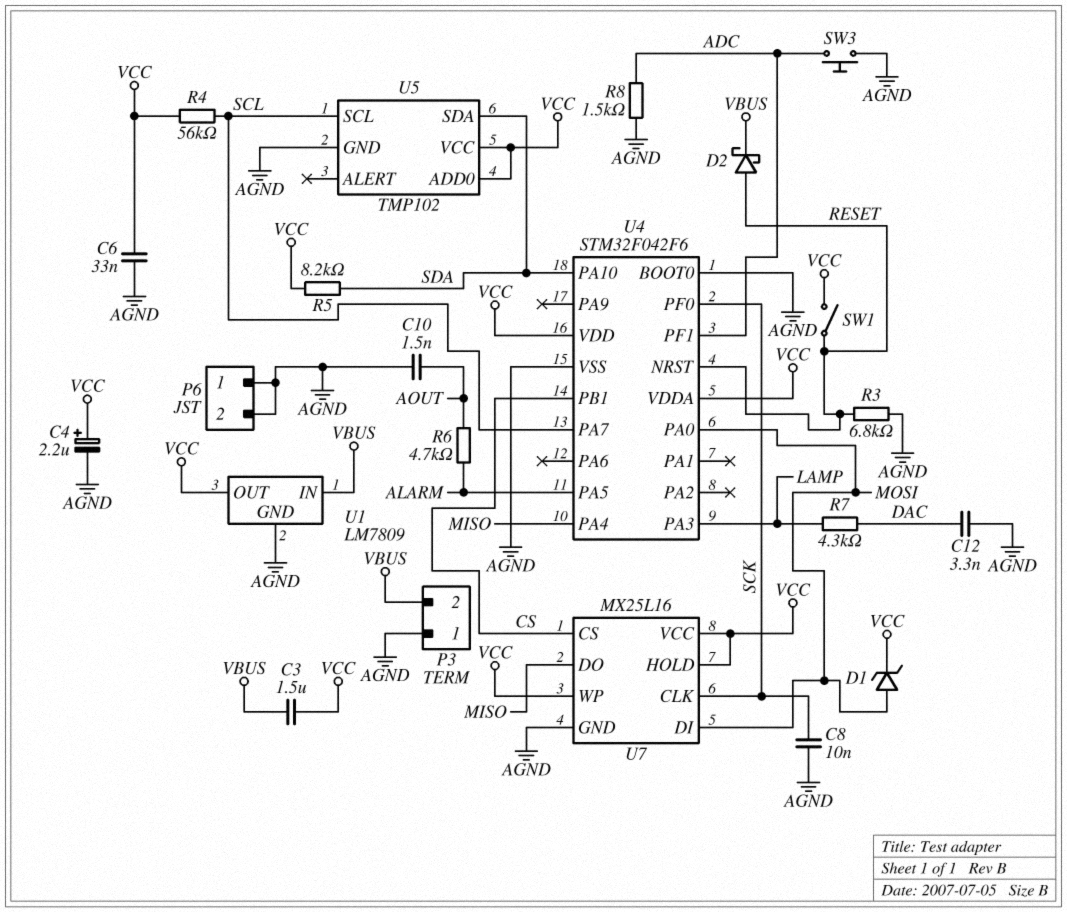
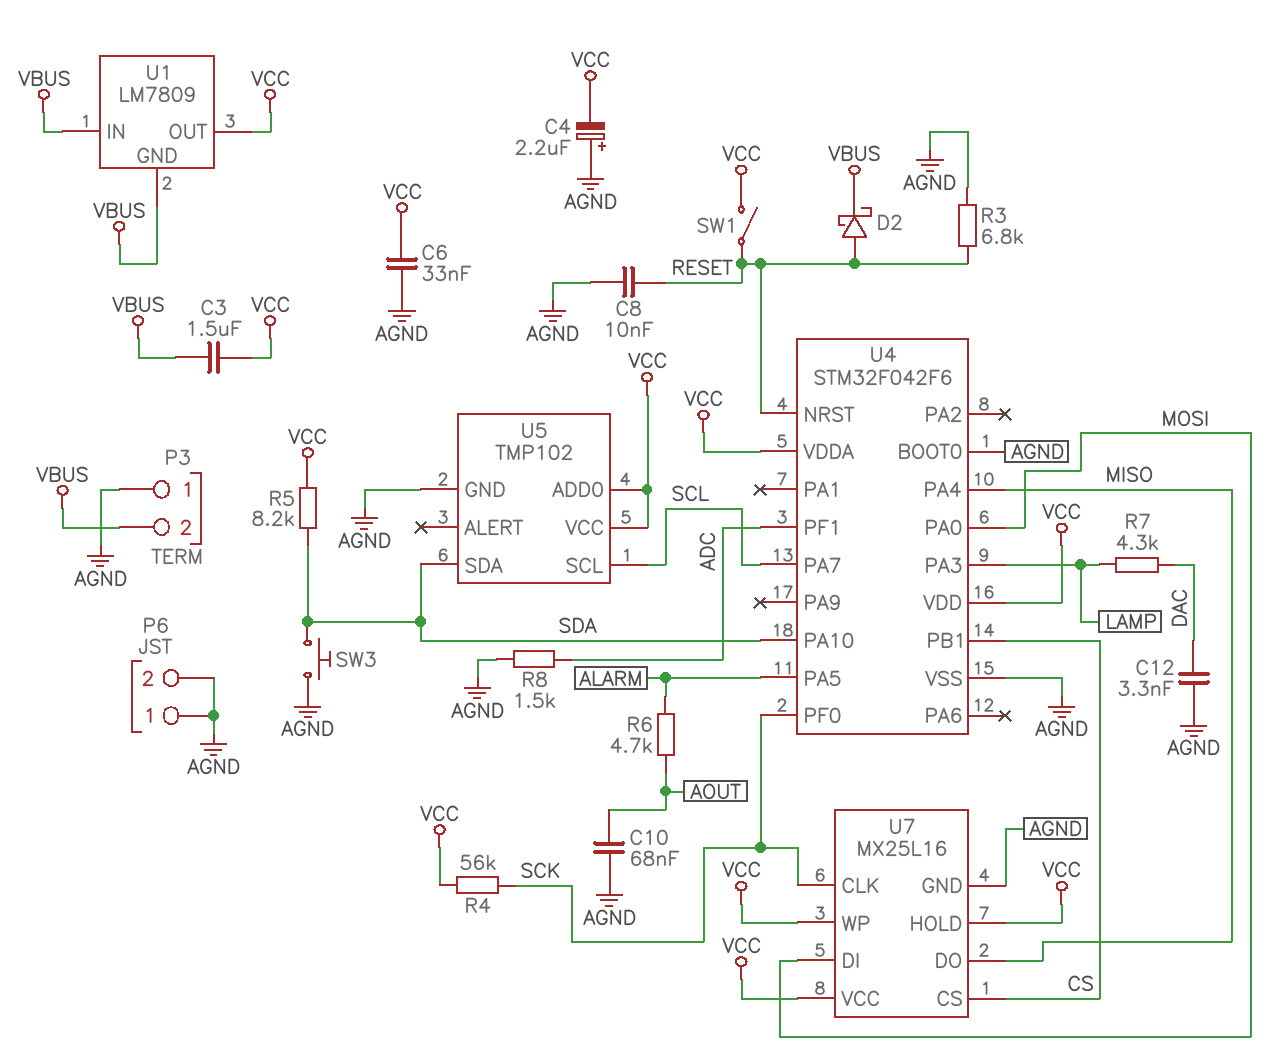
C4: 2.2uF (plus VCC, minus AGND) -> 2.2uF (plus AGND, minus VCC)
C8: 10nF (AGND, SCK) -> 10nF (AGND, RESET)
C10: 1.5nF (AGND, AOUT) -> 68nF (AGND, AOUT)
D1: zener (A MOSI, K VCC) -> none
R4: 56k (SCL, VCC) -> 56k (SCK, VCC)
SW3: button (ADC, AGND) -> button (AGND, SDA)
U1 pin GND: AGND -> VBUS

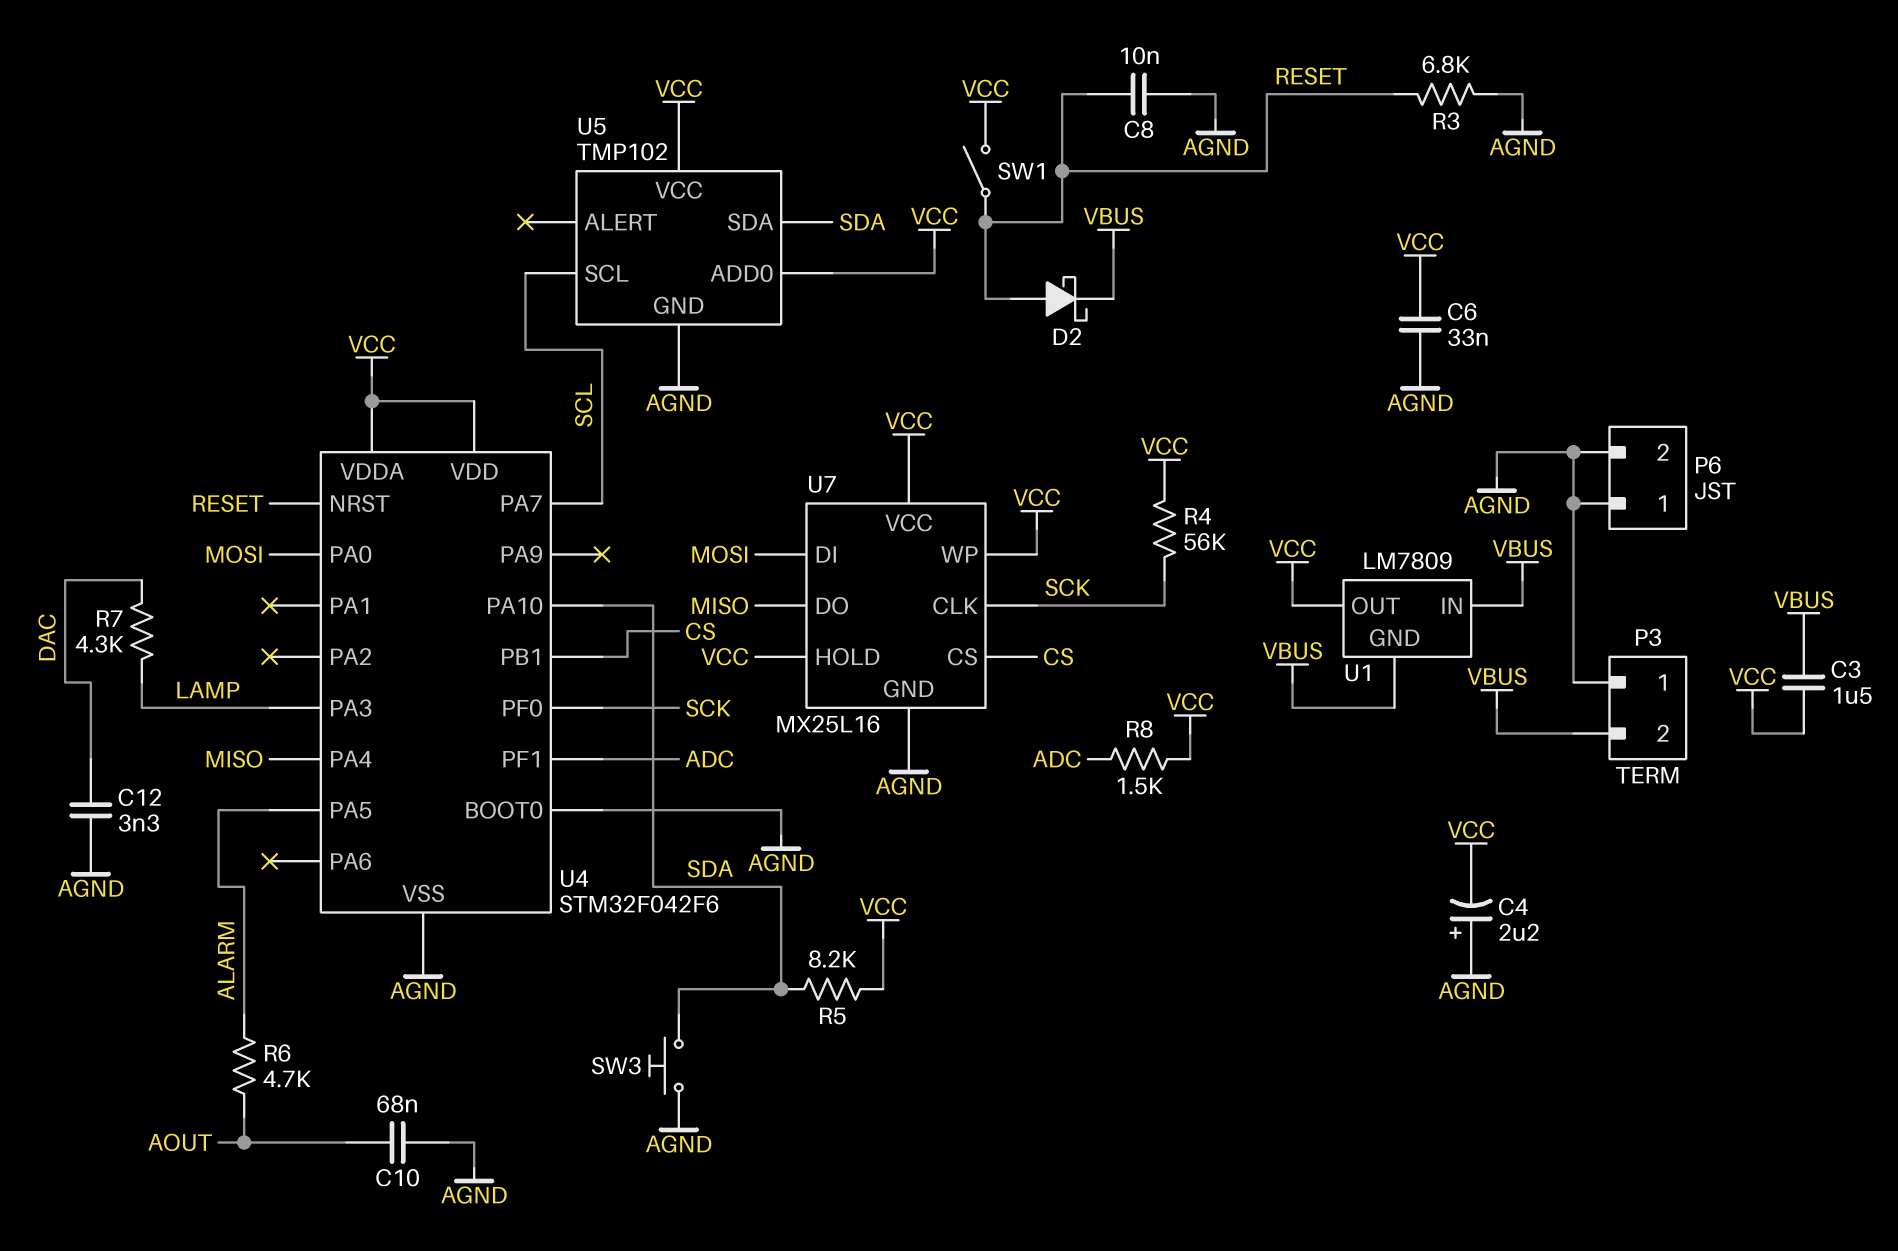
R8: 1.5k (ADC, AGND) -> 1.5k (ADC, VCC)

